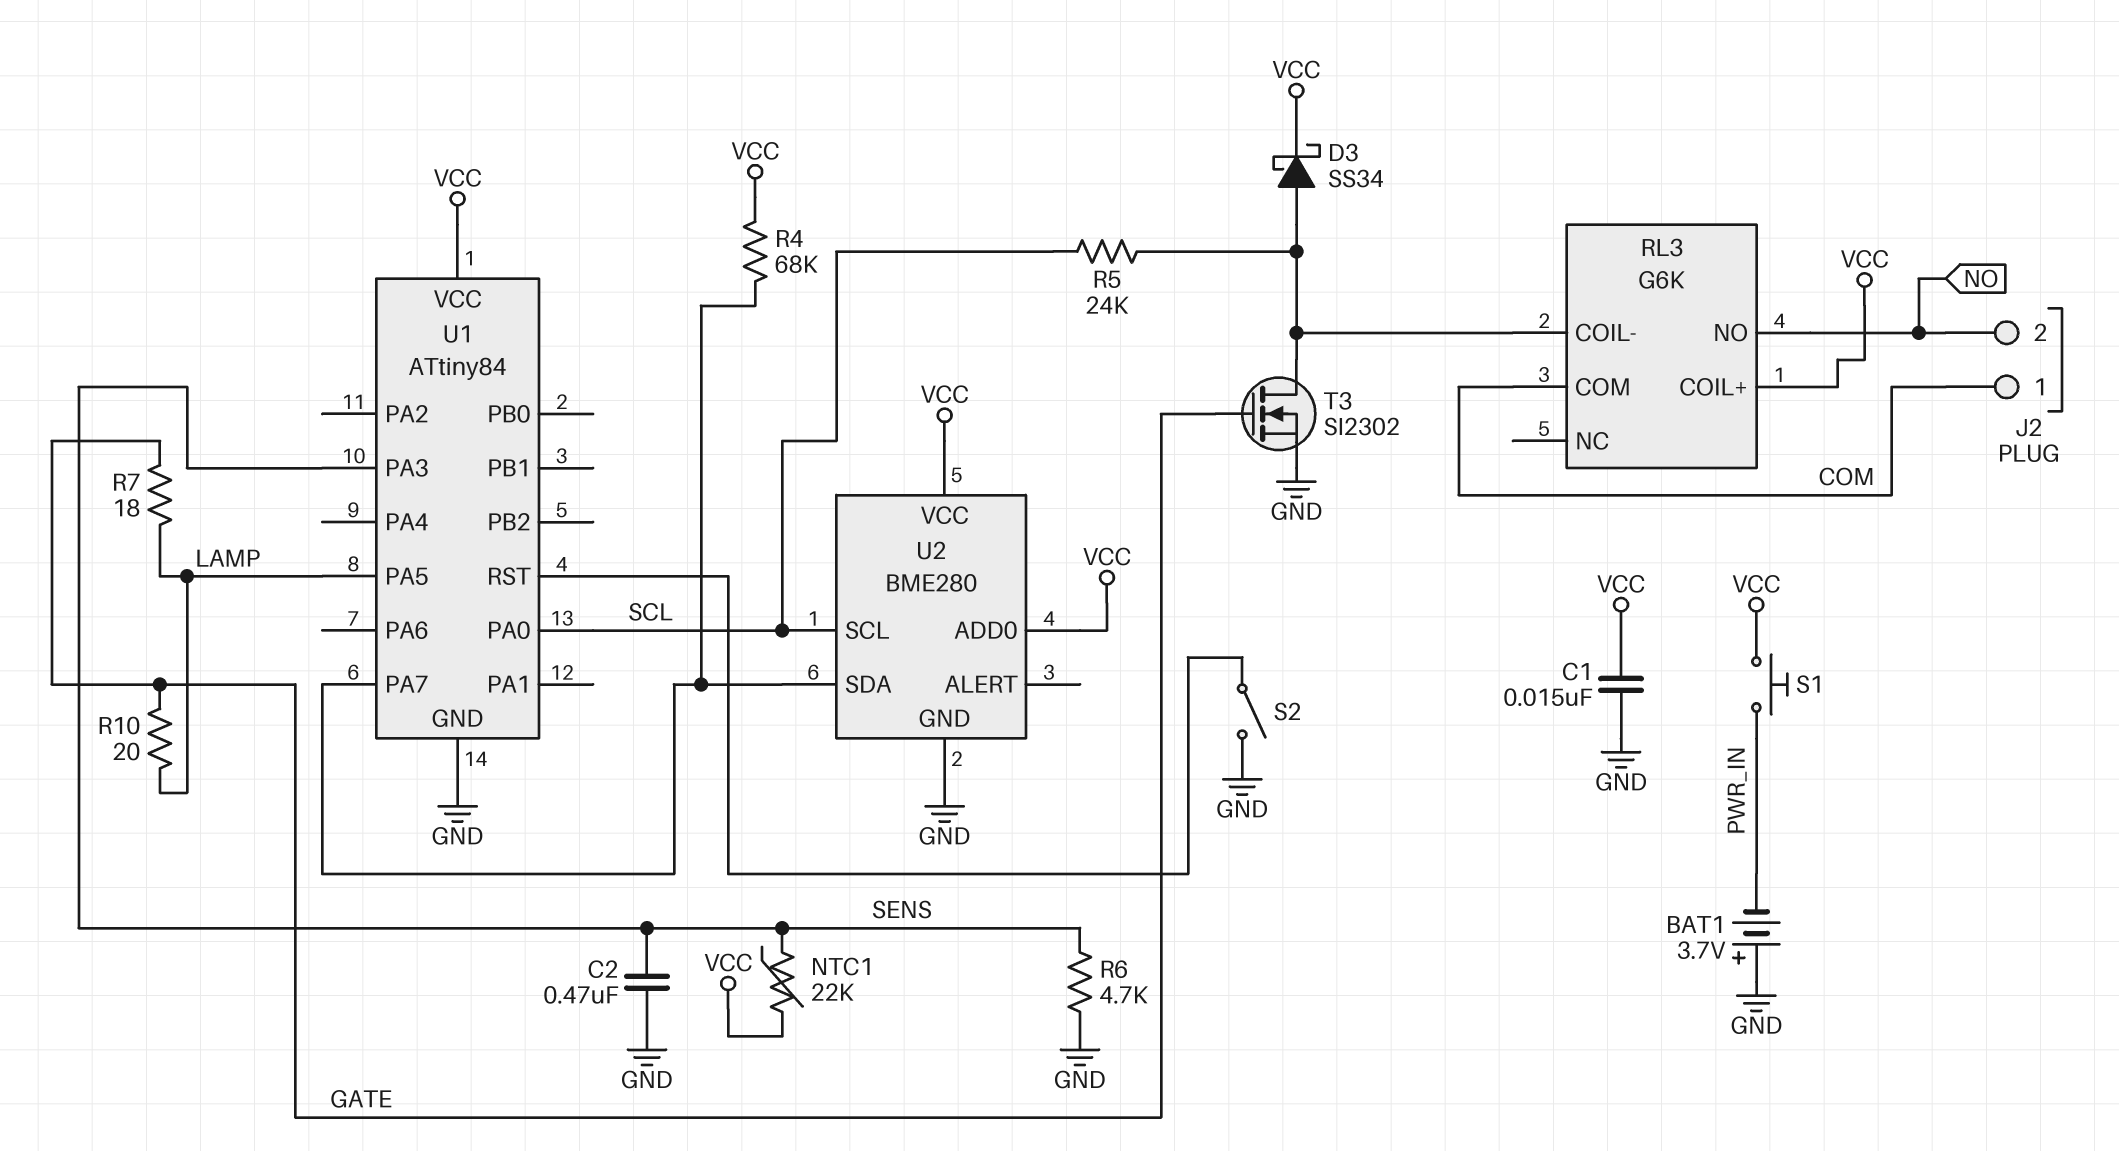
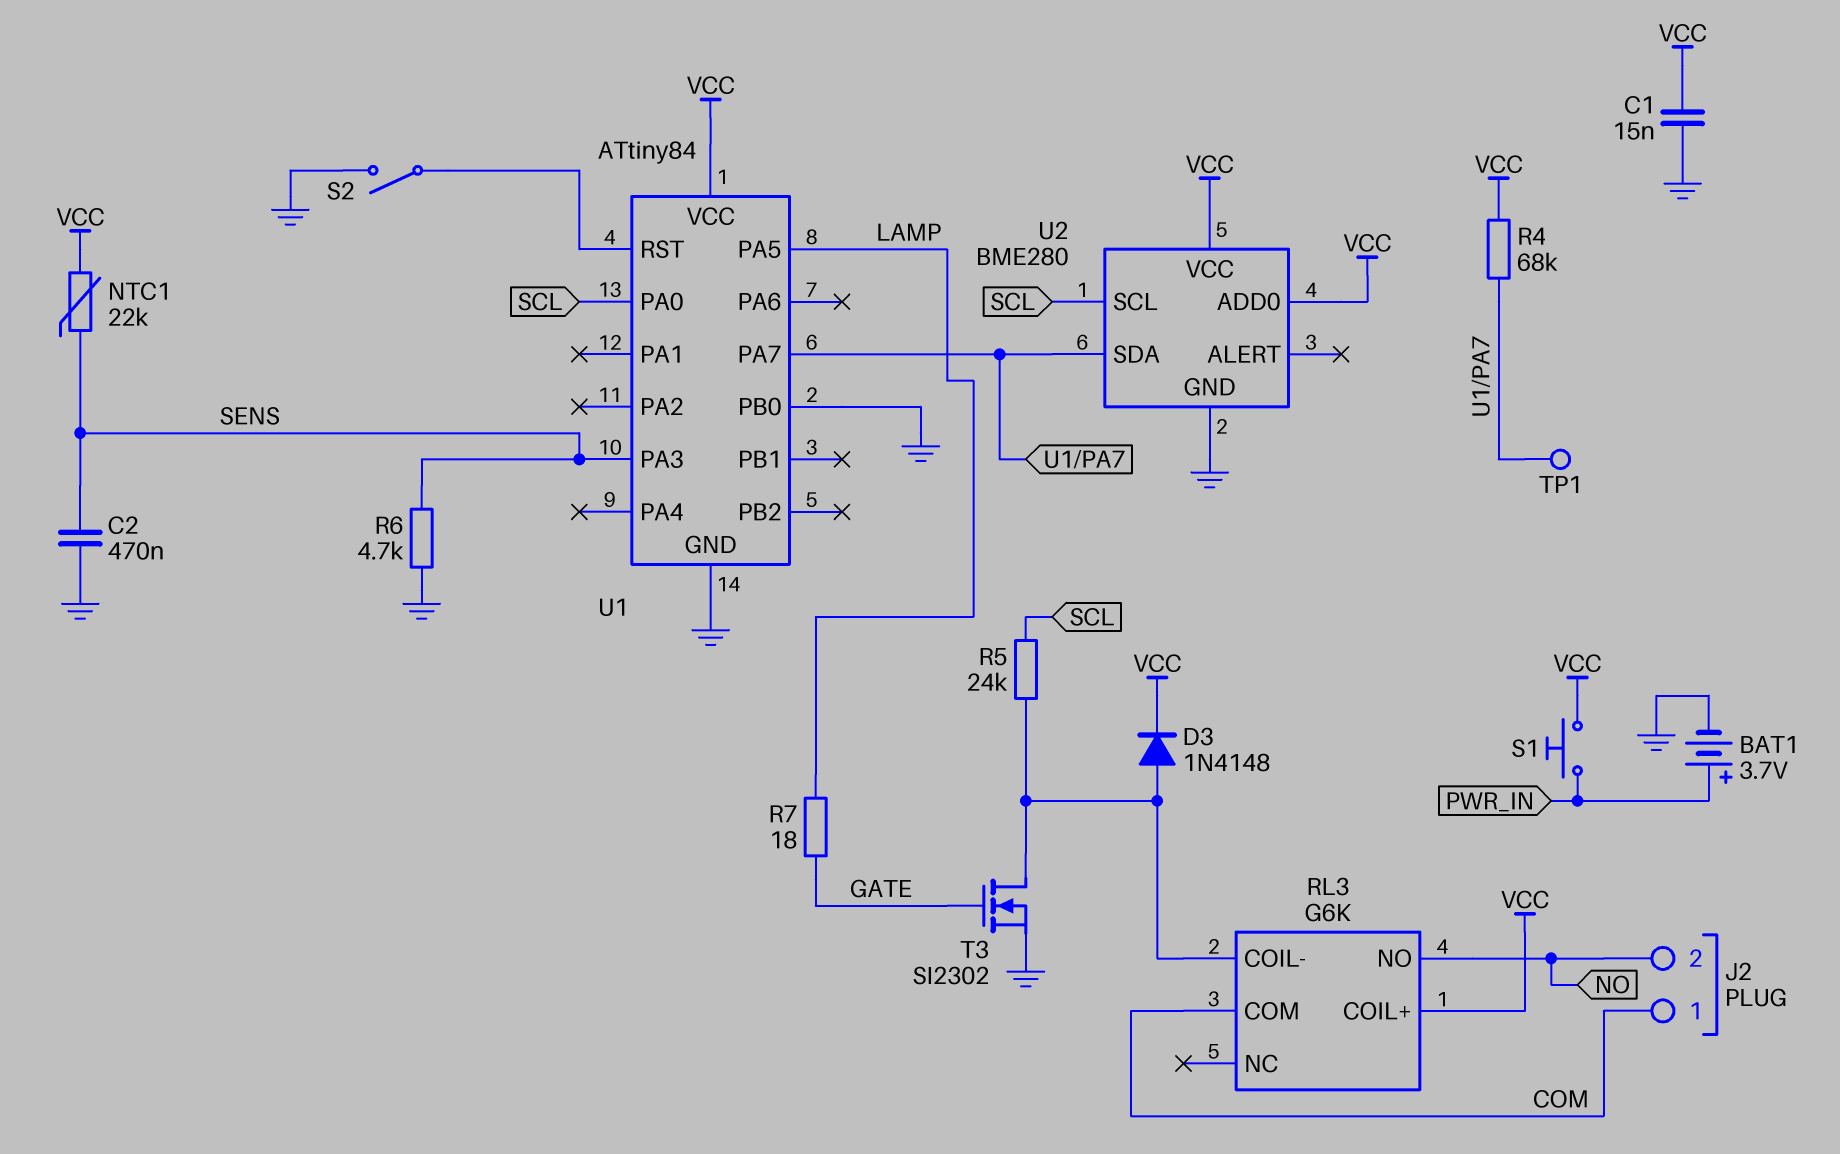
BAT1: 3.7V (plus GND, minus PWR_IN) -> 3.7V (plus PWR_IN, minus GND)
D3: schottky SS34 (A RL3/COIL-, K VCC) -> diode 1N4148 (A RL3/COIL-, K VCC)
R10: 20 (GATE, LAMP) -> none
TP1: none -> test point (U1/PA7)
U1 pin PB0: none -> GND

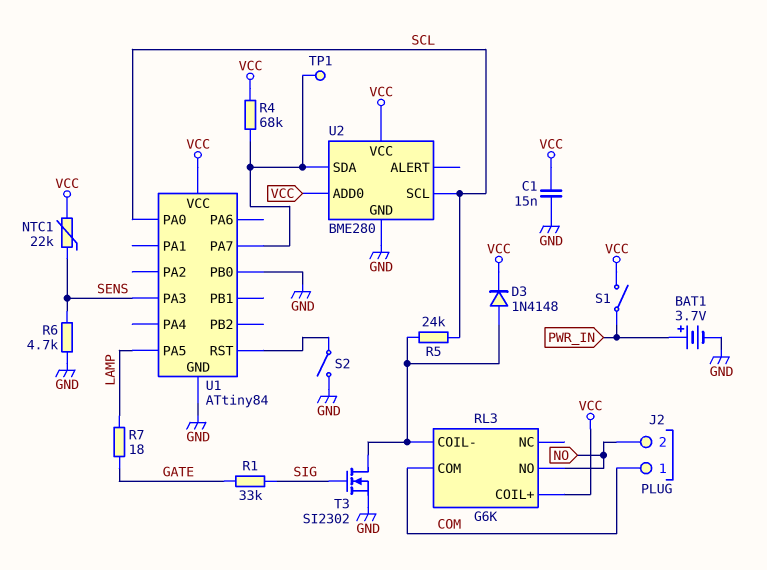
C2: 470nF (GND, SENS) -> none
R1: none -> 33k (GATE, SIG)
S1: button (PWR_IN, VCC) -> switch (PWR_IN, VCC)
T3: NMOS SI2302 (G GATE, D RL3/COIL-, S GND) -> NMOS SI2302 (G SIG, D RL3/COIL-, S GND)

